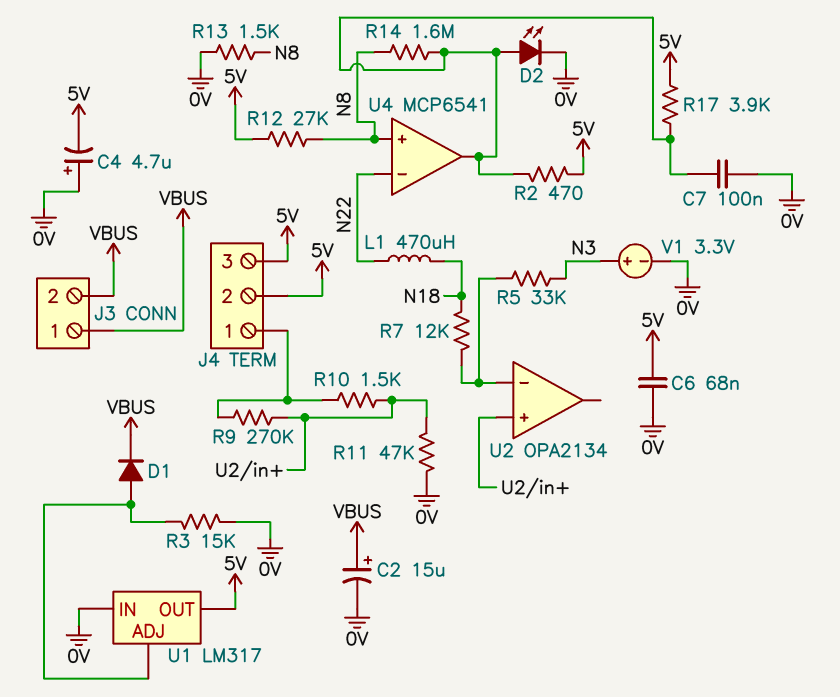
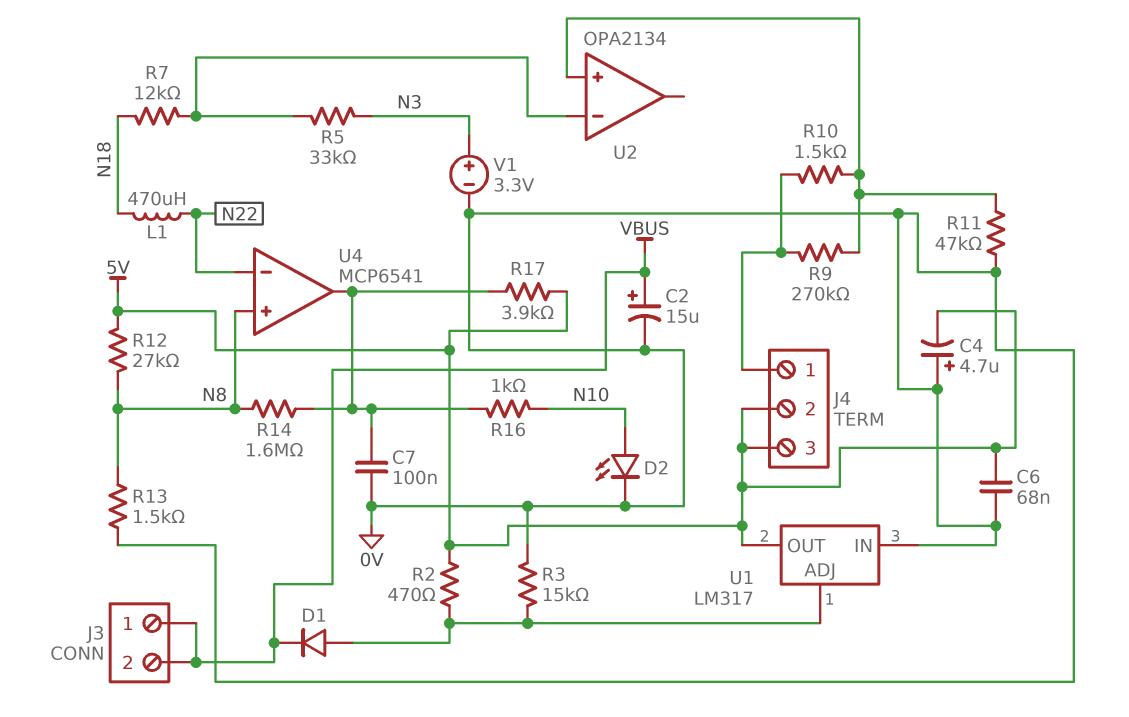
D2: LED (A U4/out, K 0V) -> LED (A N10, K 0V)
R2: 470 (5V, U4/out) -> 470 (5V, U1/ADJ)
R16: none -> 1k (N10, U4/out)

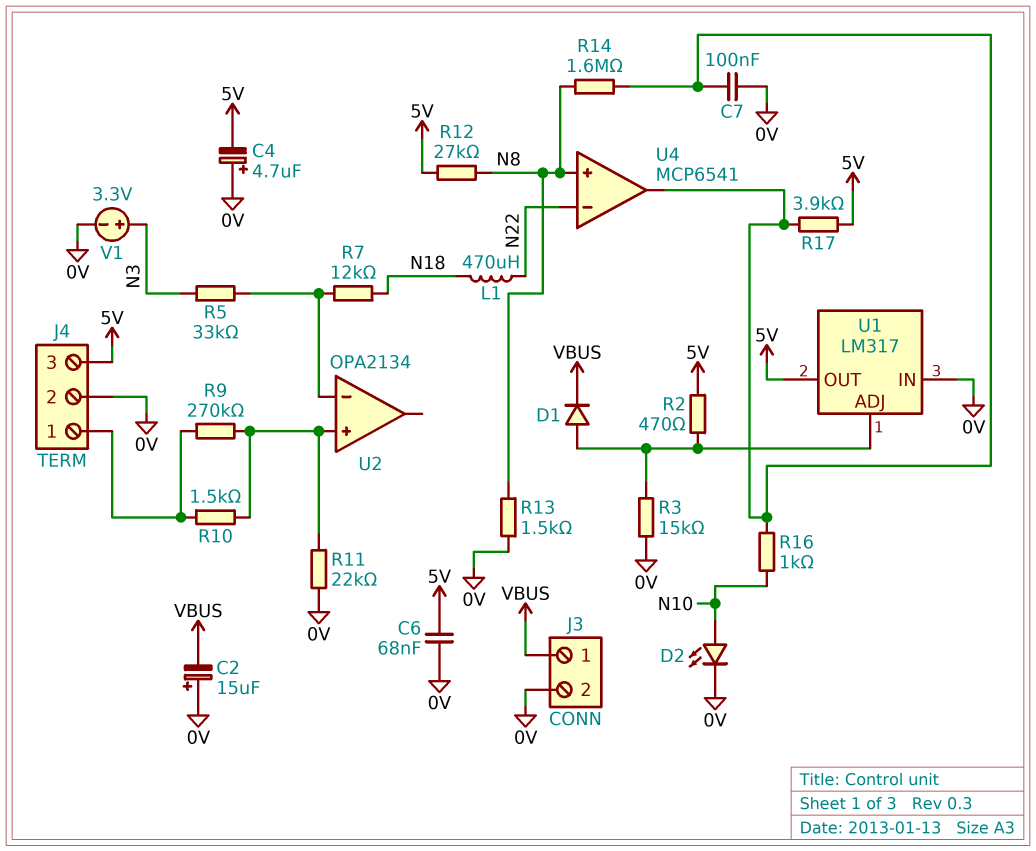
C2: 15uF (plus VBUS, minus 0V) -> 15uF (plus 0V, minus VBUS)
J3 pin 2: VBUS -> 0V
J4 pin 2: 5V -> 0V
R11: 47k (0V, U2/in+) -> 22k (0V, U2/in+)

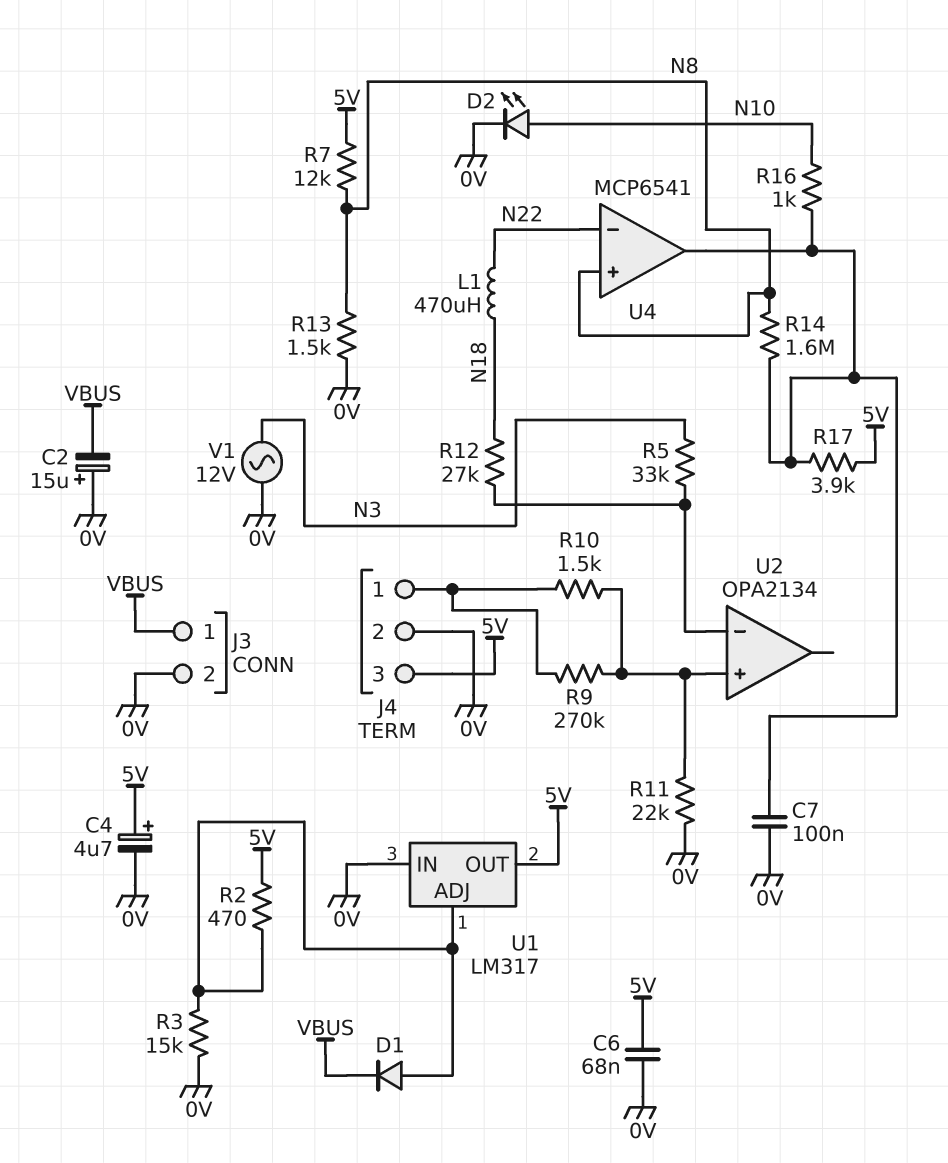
C4: 4.7uF (plus 0V, minus 5V) -> 4.7uF (plus 5V, minus 0V)
R7: 12k (N18, U2/in-) -> 12k (5V, N8)
R12: 27k (5V, N8) -> 27k (N18, U2/in-)
V1: 3.3V (plus N3, minus 0V) -> AC 12V (0V, N3)

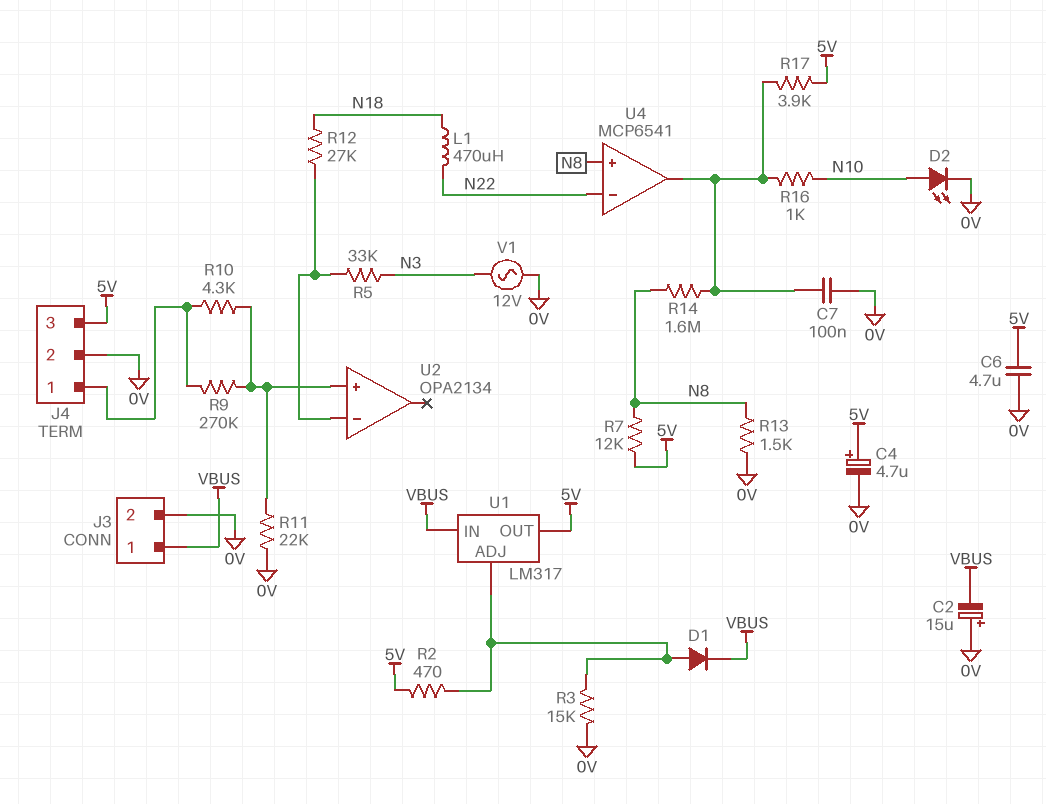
C6: 68nF (0V, 5V) -> 4.7uF (0V, 5V)
R10: 1.5k (J4/1, U2/in+) -> 4.3k (J4/1, U2/in+)
U1 pin IN: 0V -> VBUS

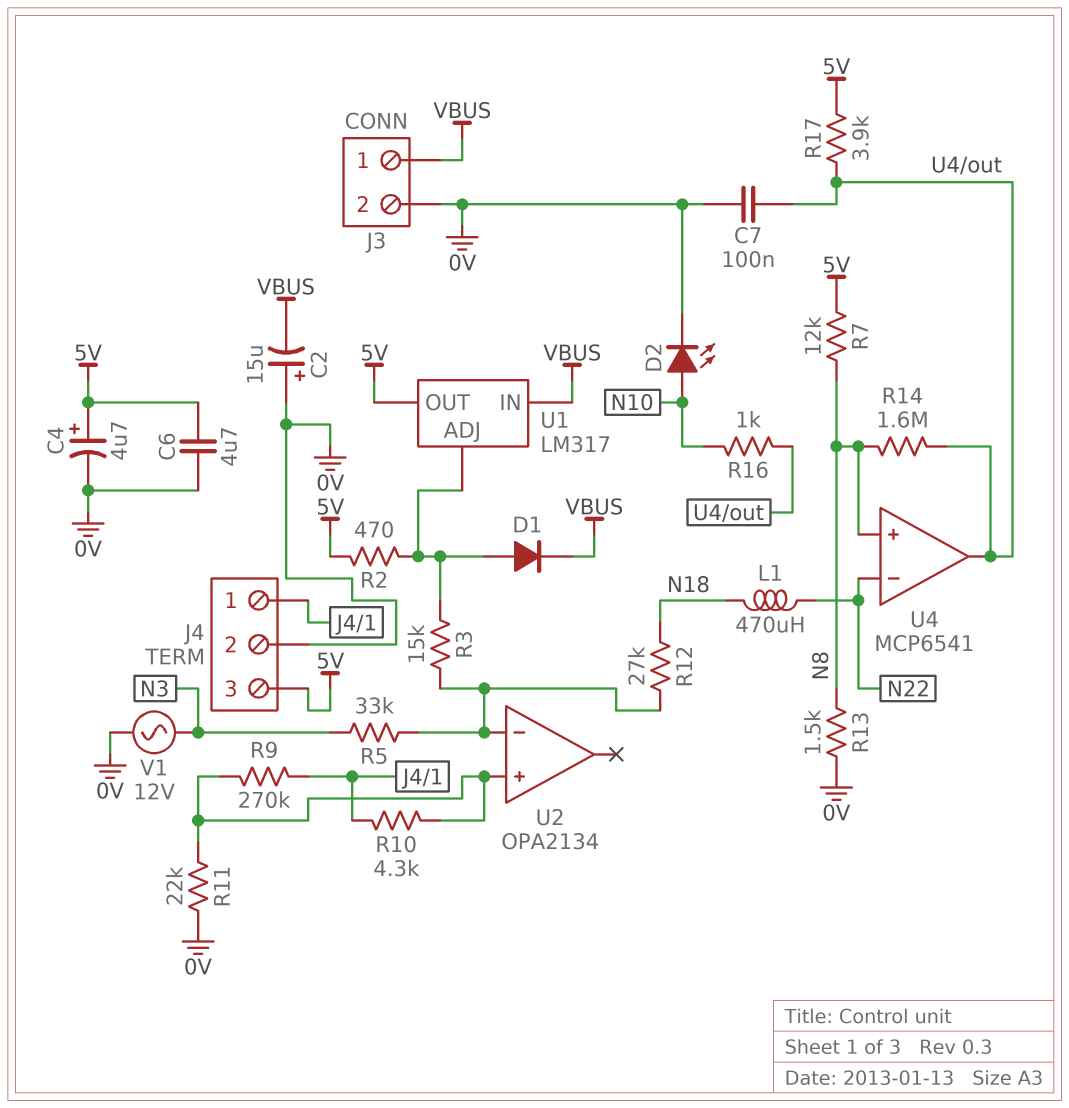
R3: 15k (0V, U1/ADJ) -> 15k (U1/ADJ, U2/in-)

